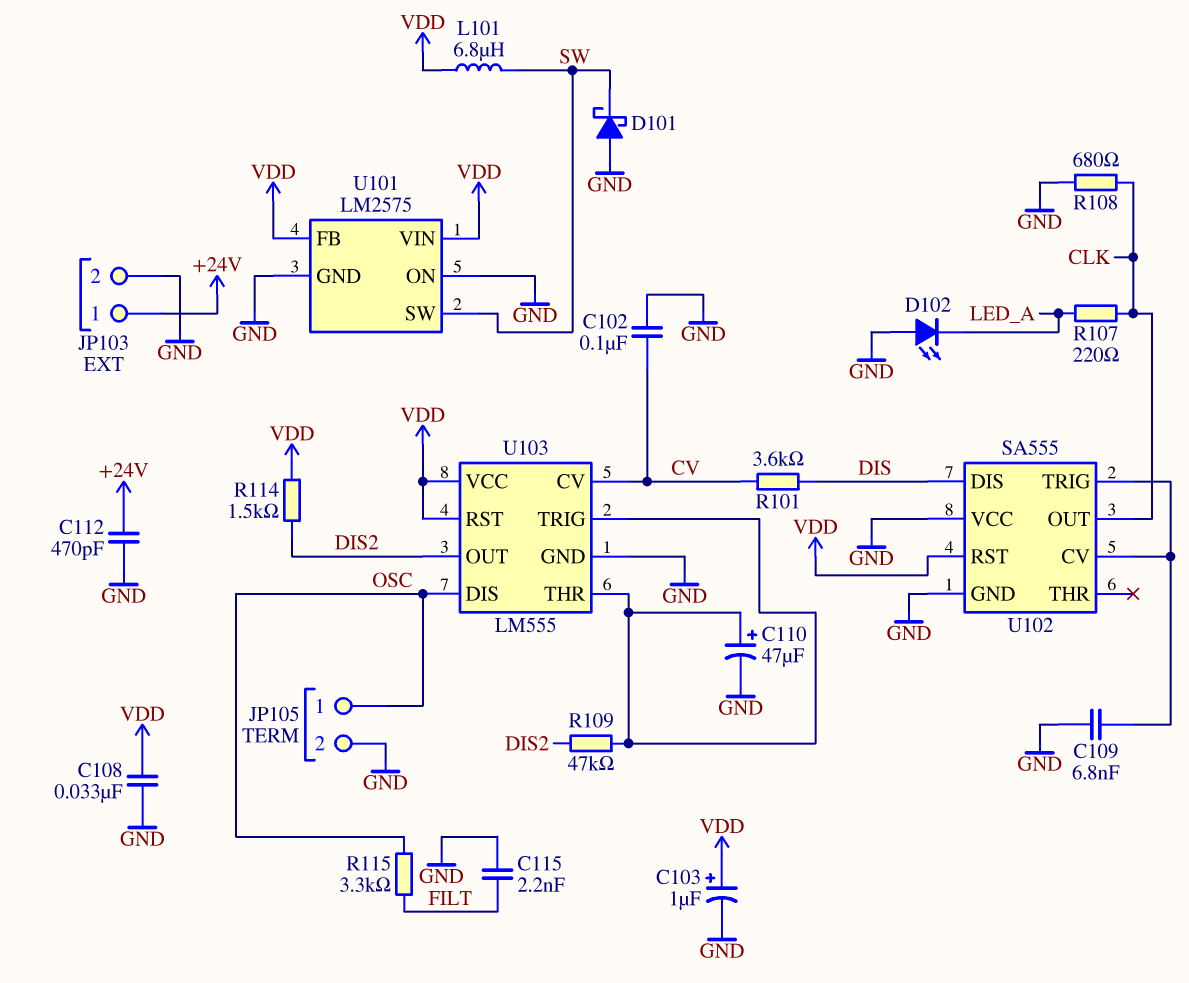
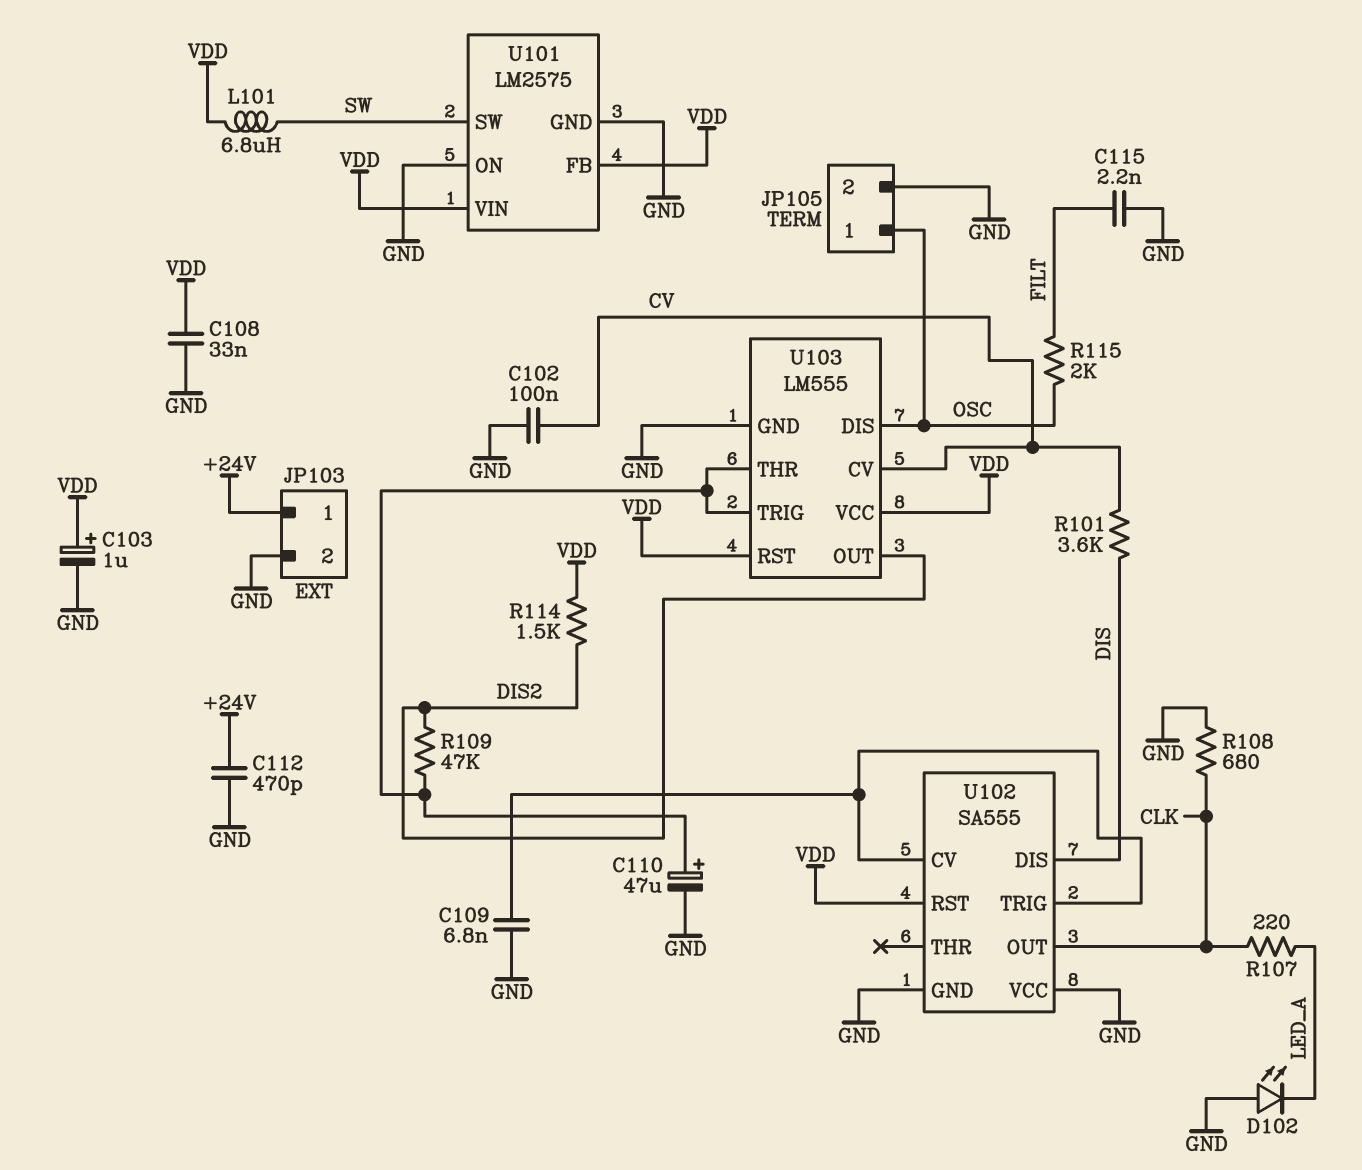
D101: schottky (A GND, K SW) -> none
R115: 3.3k (FILT, OSC) -> 2k (FILT, OSC)

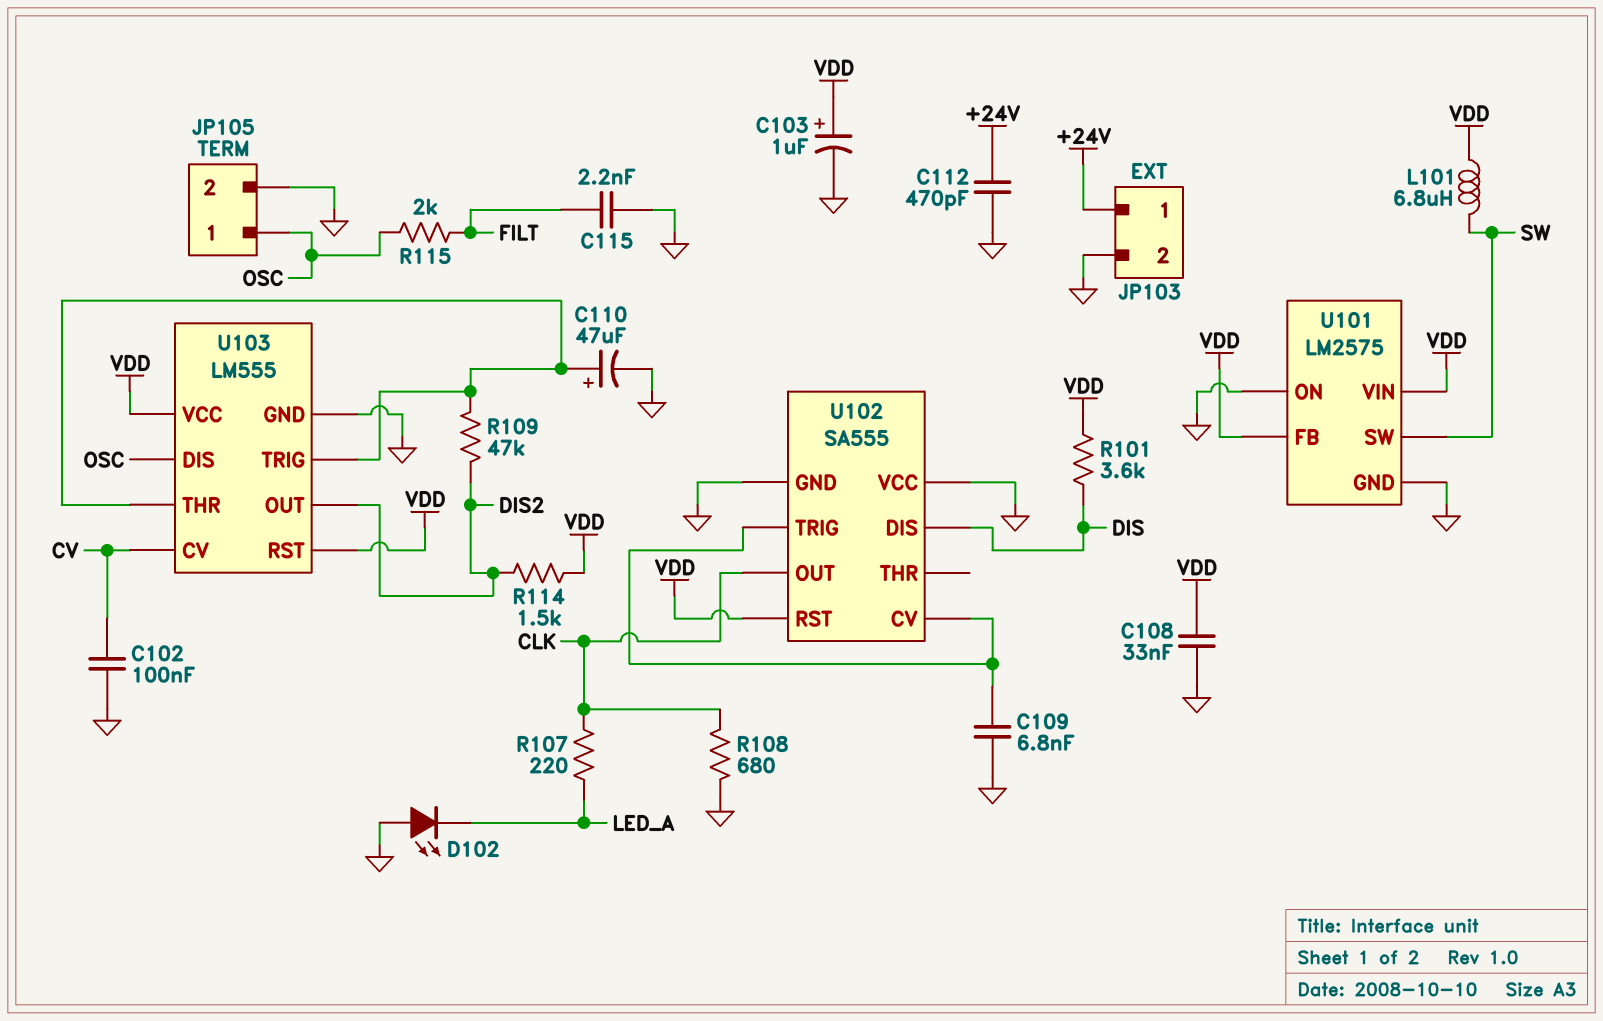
R101: 3.6k (CV, DIS) -> 3.6k (DIS, VDD)

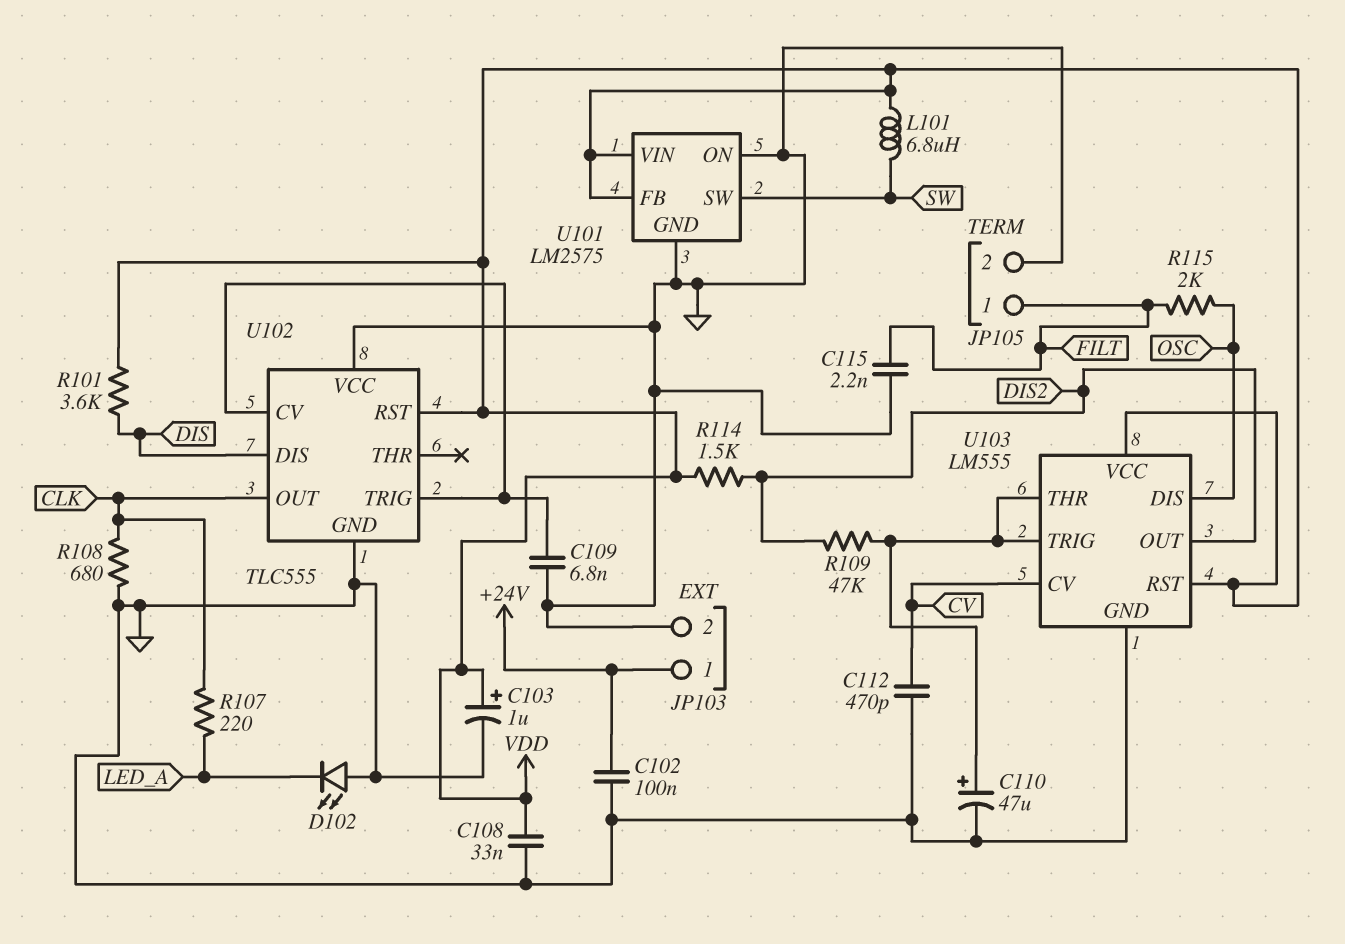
C102: 100nF (CV, GND) -> 100nF (+24V, GND)
C112: 470pF (+24V, GND) -> 470pF (CV, GND)
JP105 pin 1: OSC -> FILT
U102: SA555 -> TLC555

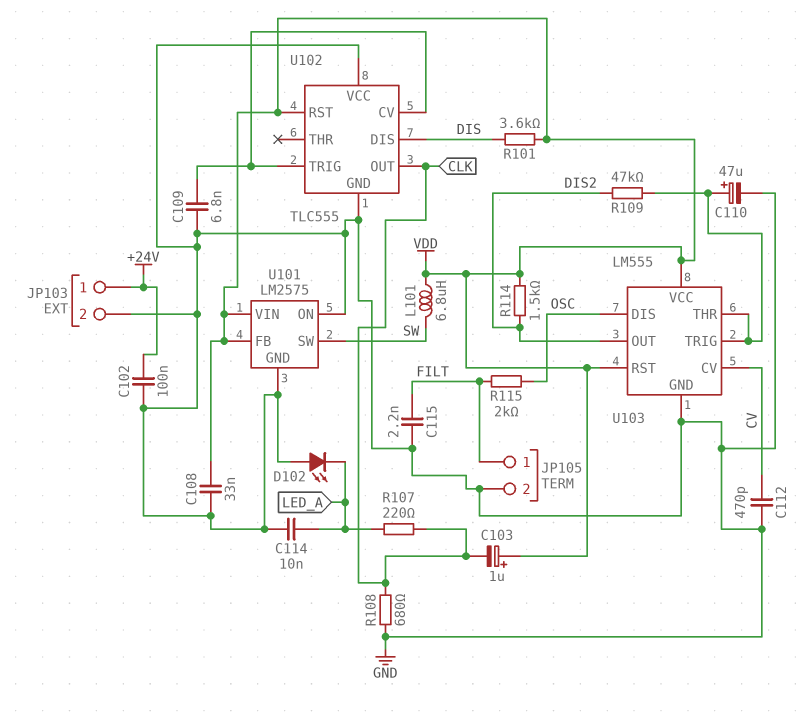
C103: 1uF (plus VDD, minus GND) -> 1uF (plus VDD, minus CLK)
C114: none -> 10nF (GND, LED_A)

